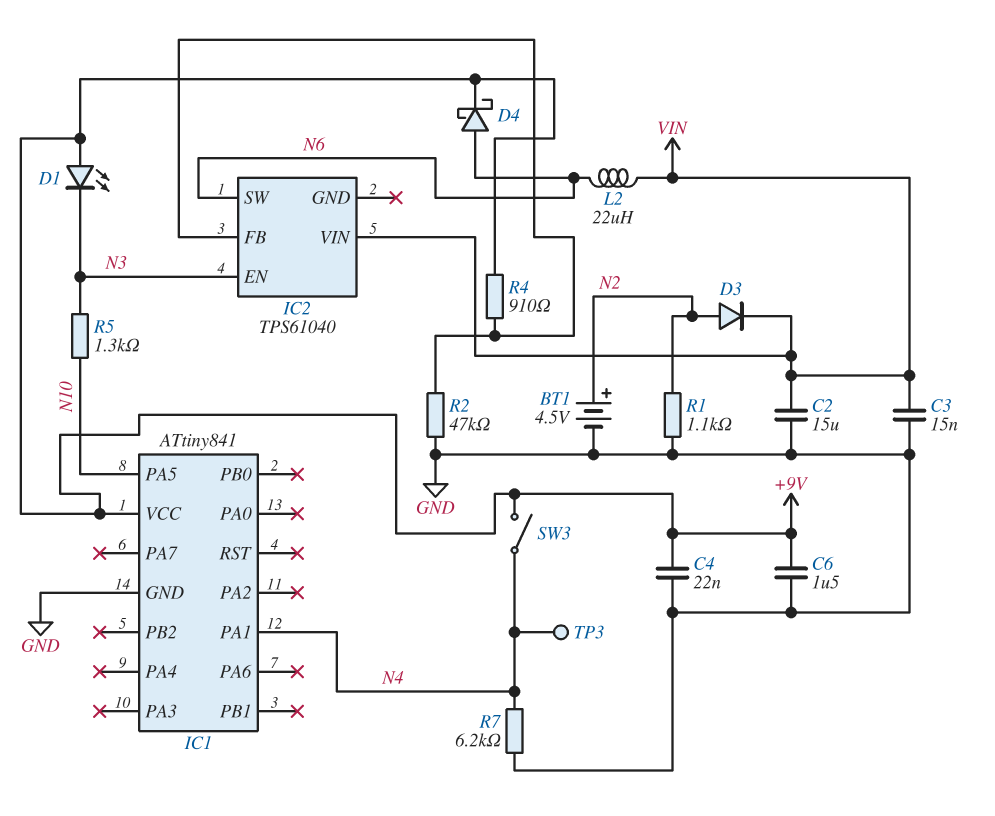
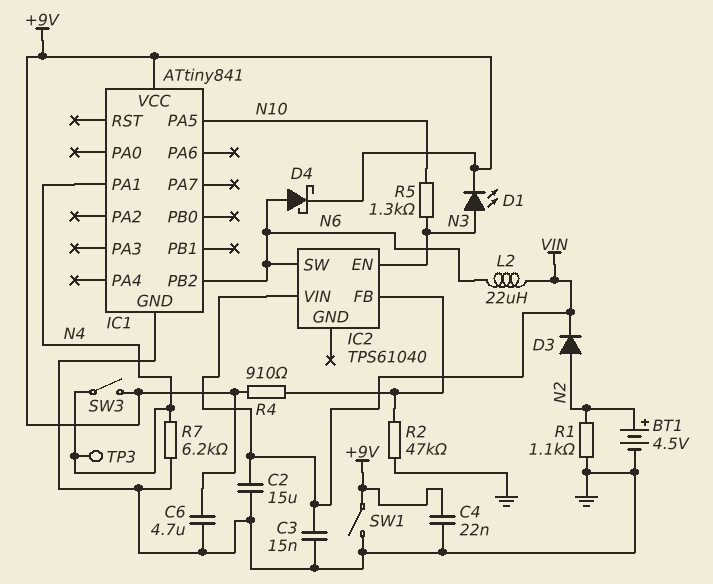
C6: 1.5uF (+9V, GND) -> 4.7uF (+9V, GND)
D1: LED (A +9V, K N3) -> LED (A N3, K +9V)
IC1 pin PB2: none -> N6
SW1: none -> switch (+9V, GND)

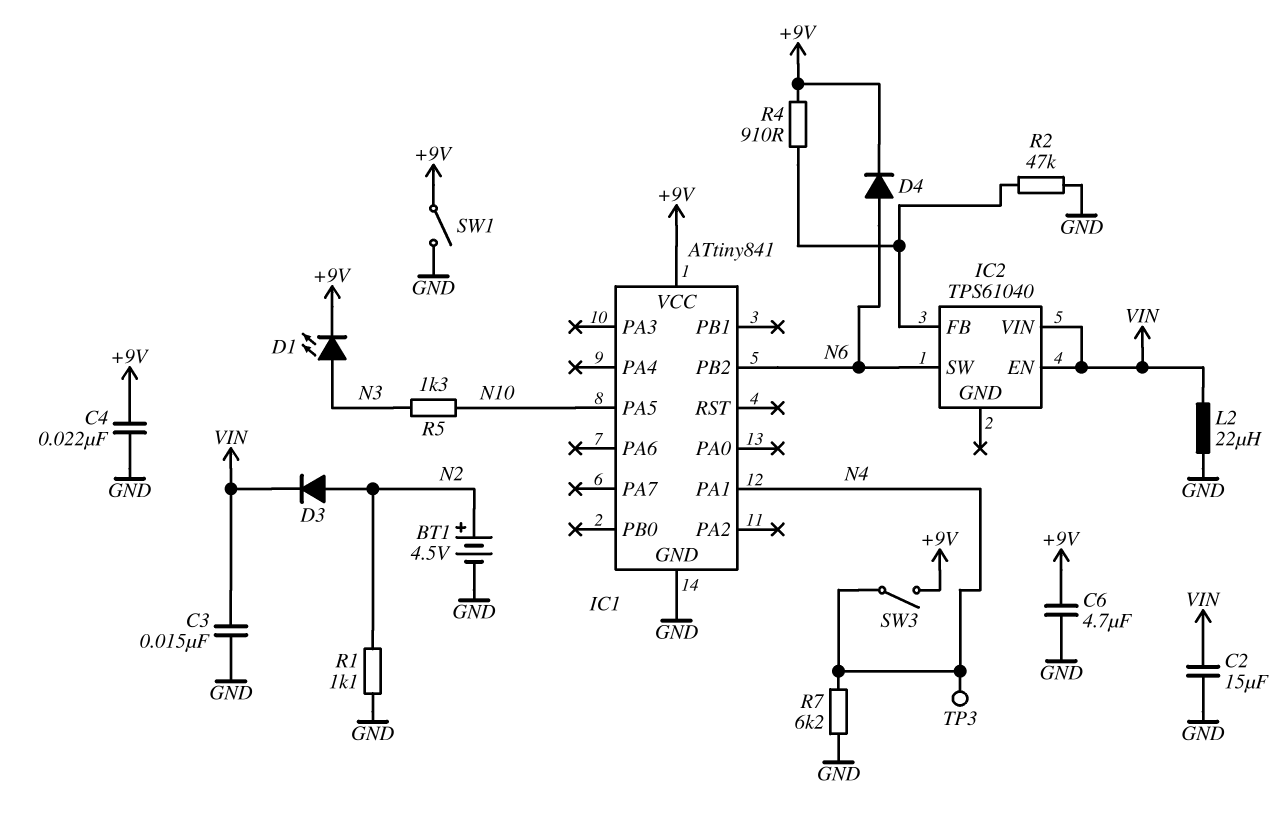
D4: schottky (A N6, K +9V) -> diode (A N6, K +9V)
IC2 pin EN: N3 -> VIN
L2: 22uH (N6, VIN) -> 22uH (GND, VIN)

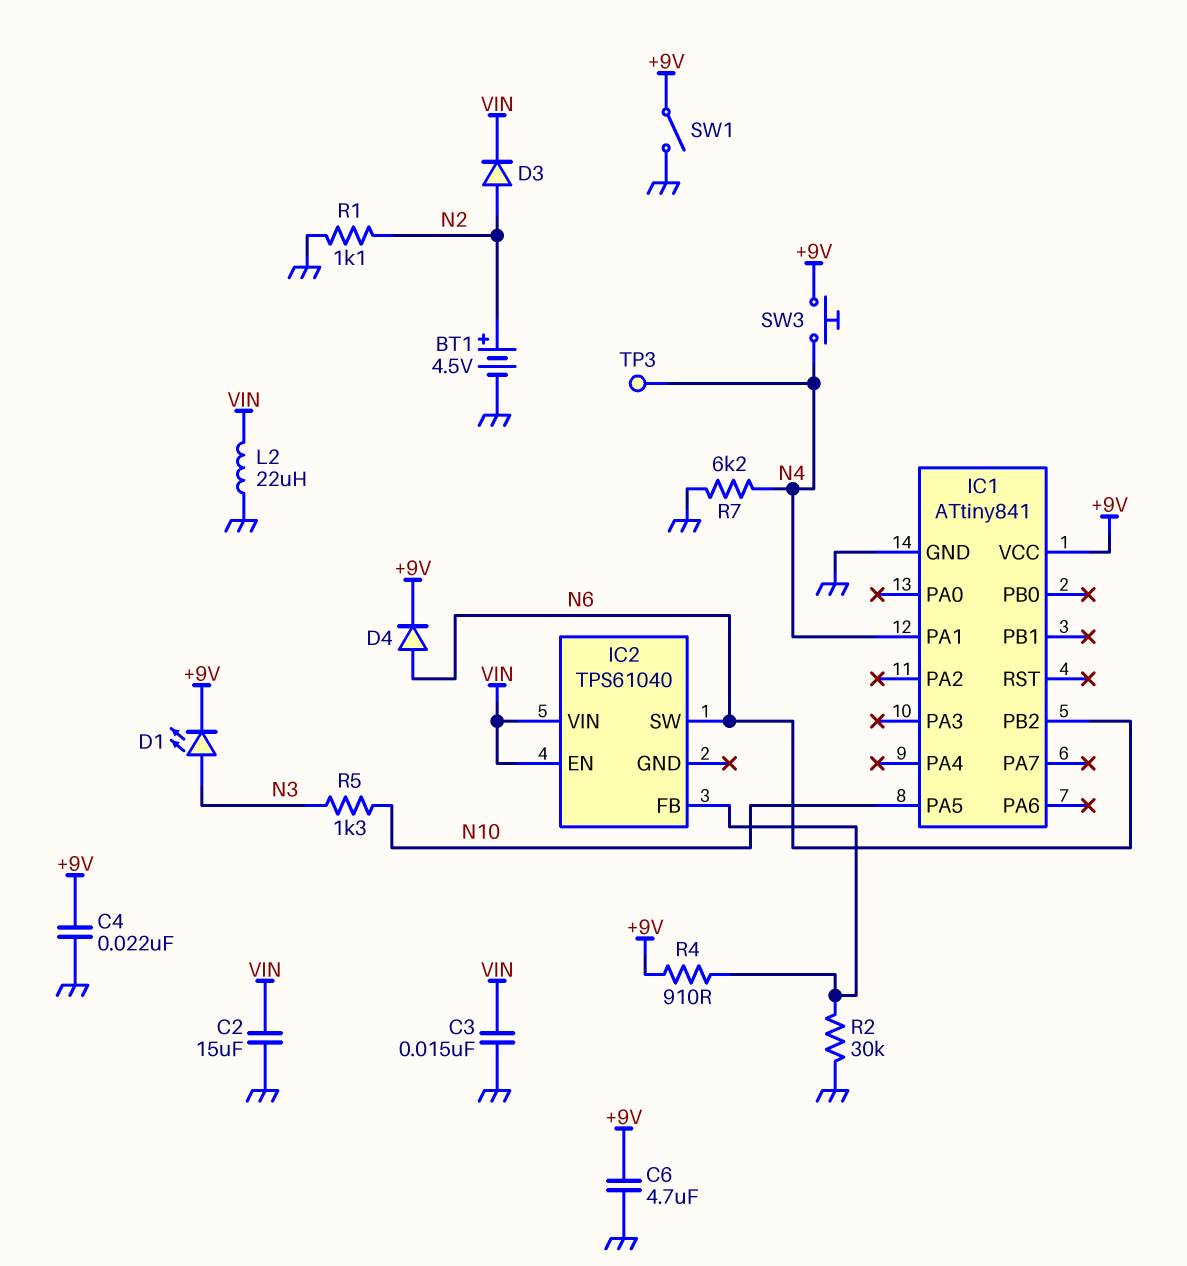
R2: 47k (GND, IC2/FB) -> 30k (GND, IC2/FB)
SW3: switch (+9V, N4) -> button (+9V, N4)

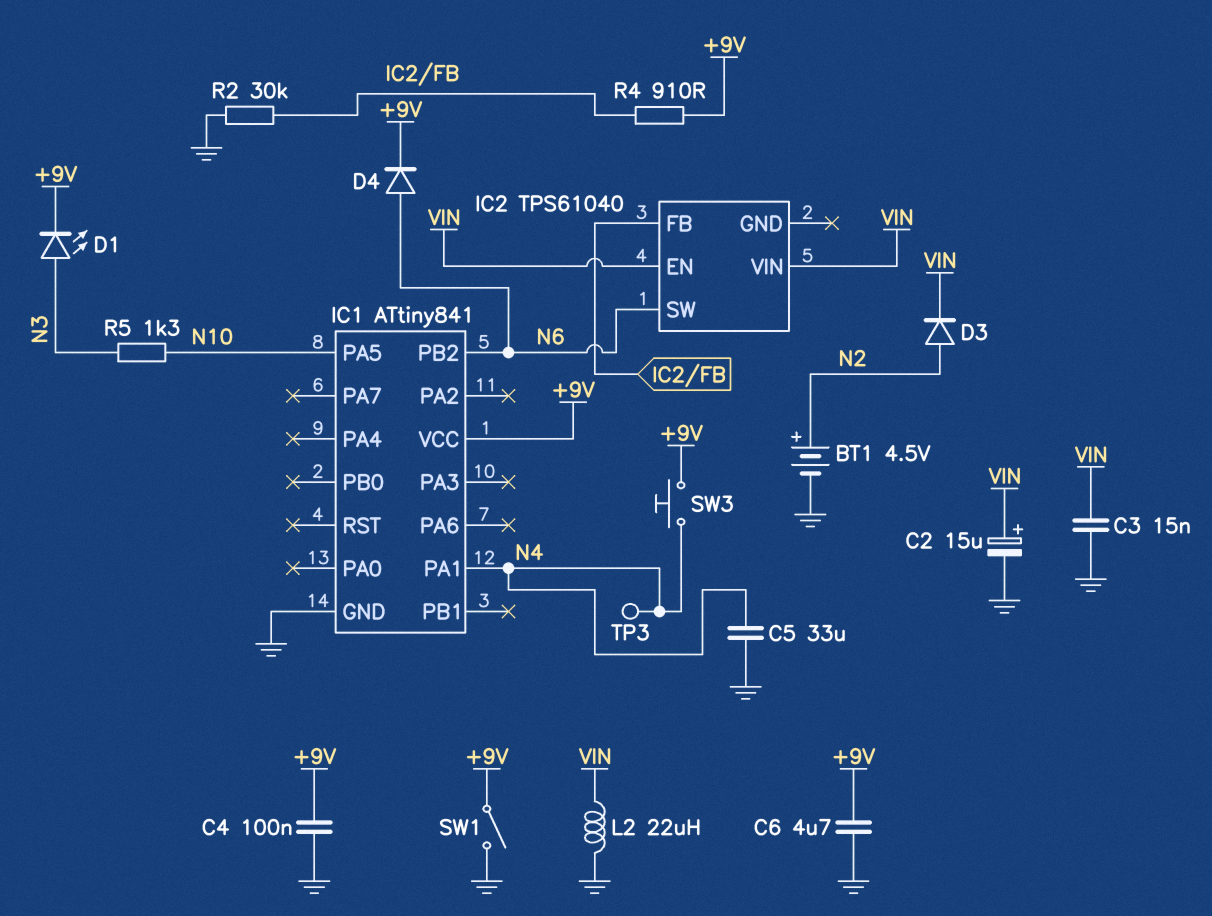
C2: 15uF (GND, VIN) -> 15uF (plus VIN, minus GND)
C4: 22nF (+9V, GND) -> 100nF (+9V, GND)
C5: none -> 33uF (GND, N4)
R1: 1.1k (GND, N2) -> none
R7: 6.2k (GND, N4) -> none

